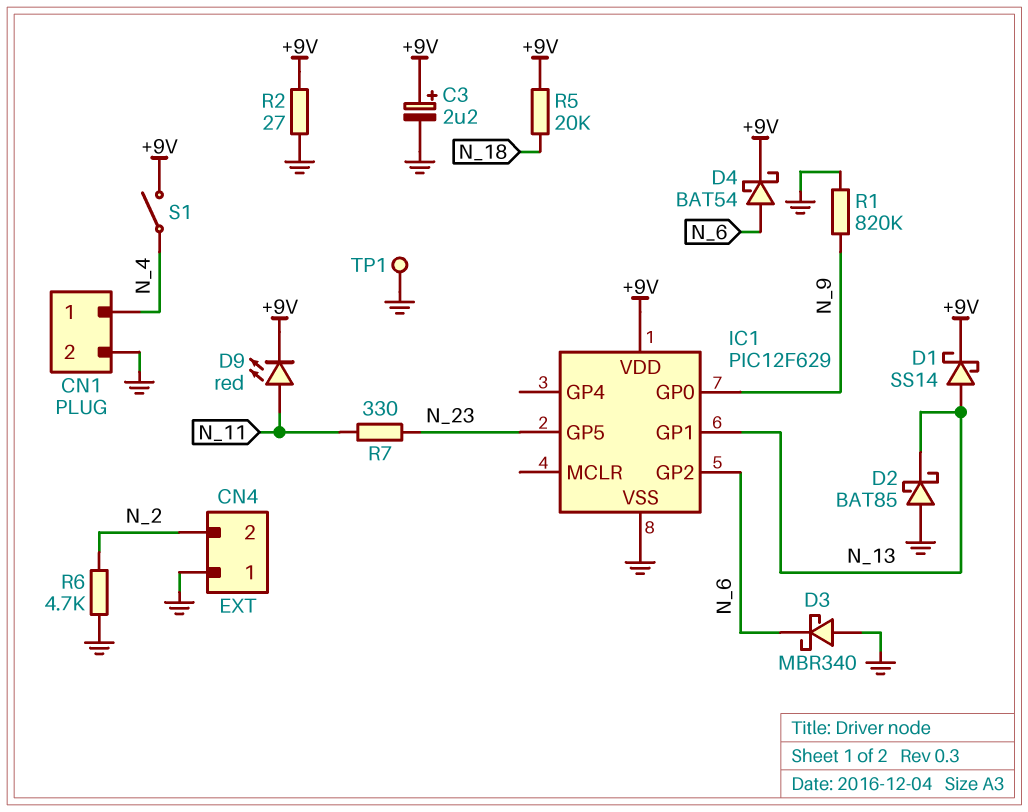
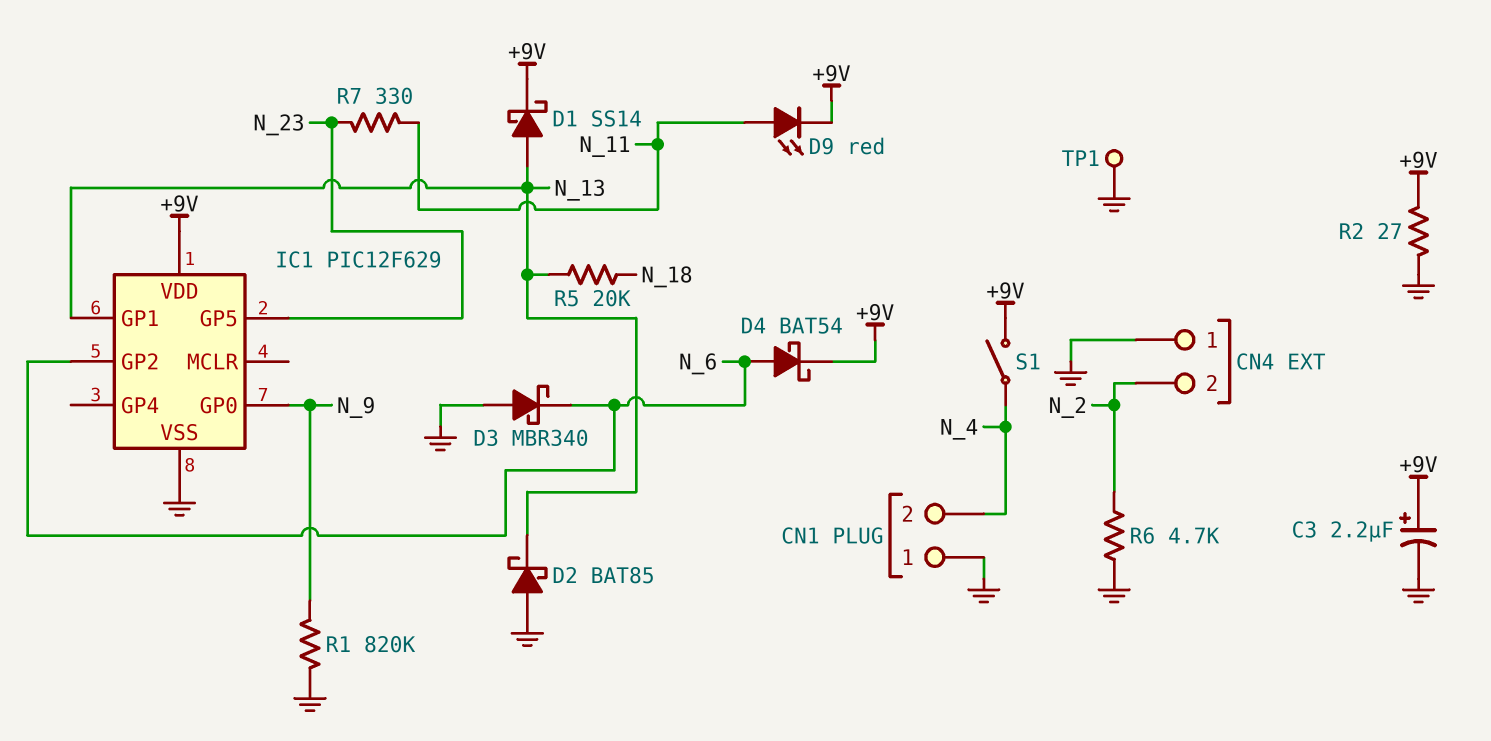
CN1 pin 1: N_4 -> GND
CN1 pin 2: GND -> N_4
R5: 20k (+9V, N_18) -> 20k (N_13, N_18)

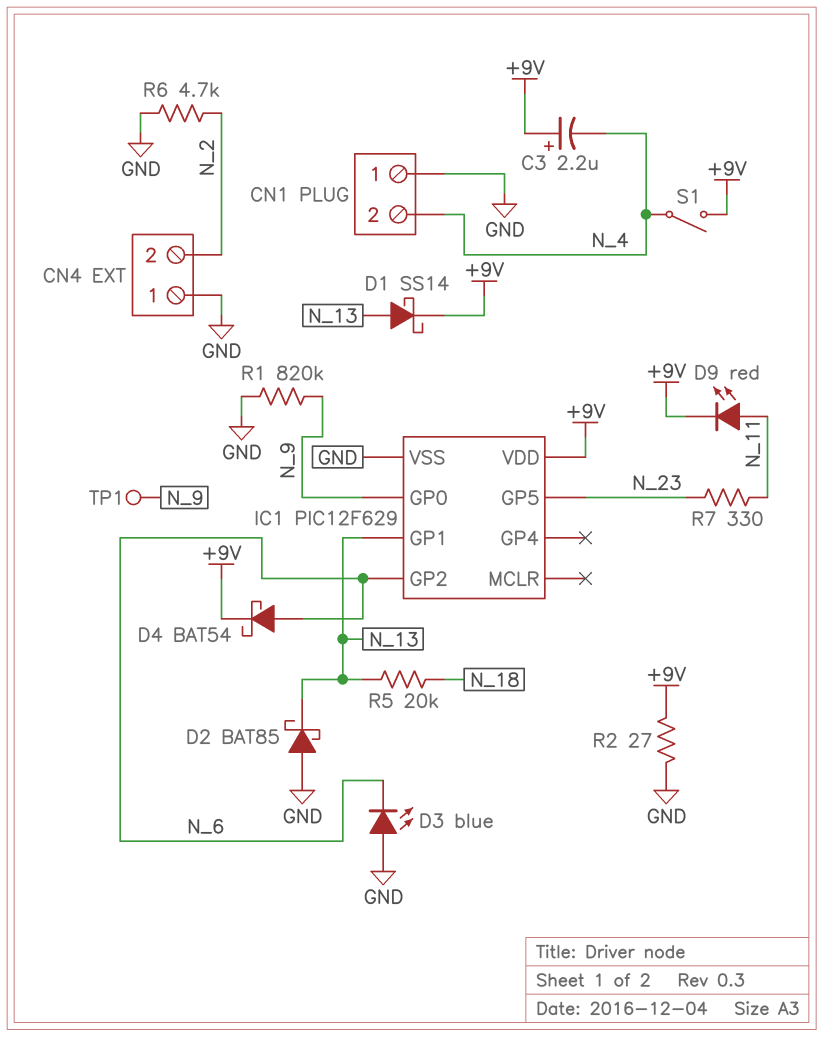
C3: 2.2uF (plus +9V, minus GND) -> 2.2uF (plus +9V, minus N_4)
D3: schottky MBR340 (A GND, K N_6) -> LED blue (A GND, K N_6)
TP1: test point (GND) -> test point (N_9)

